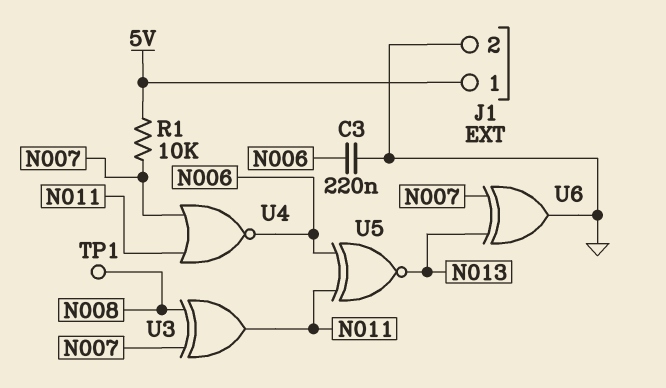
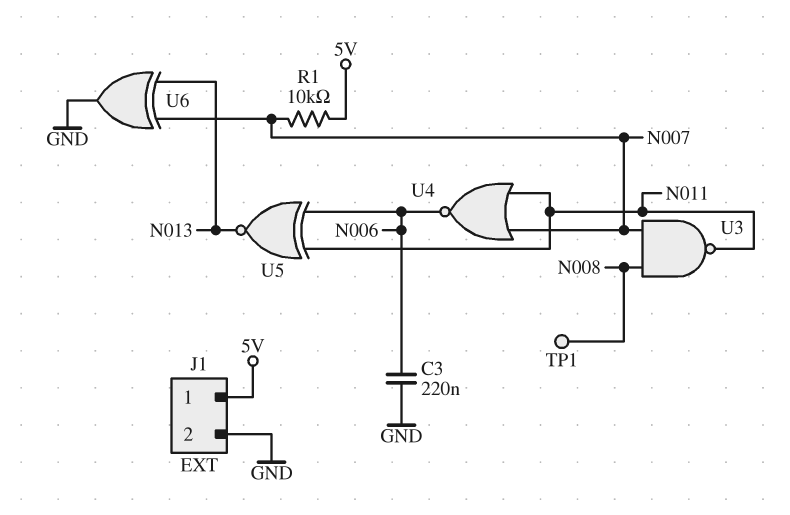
U3: XOR (in N007, in N008, out N011) -> NAND (in N007, in N008, out N011)

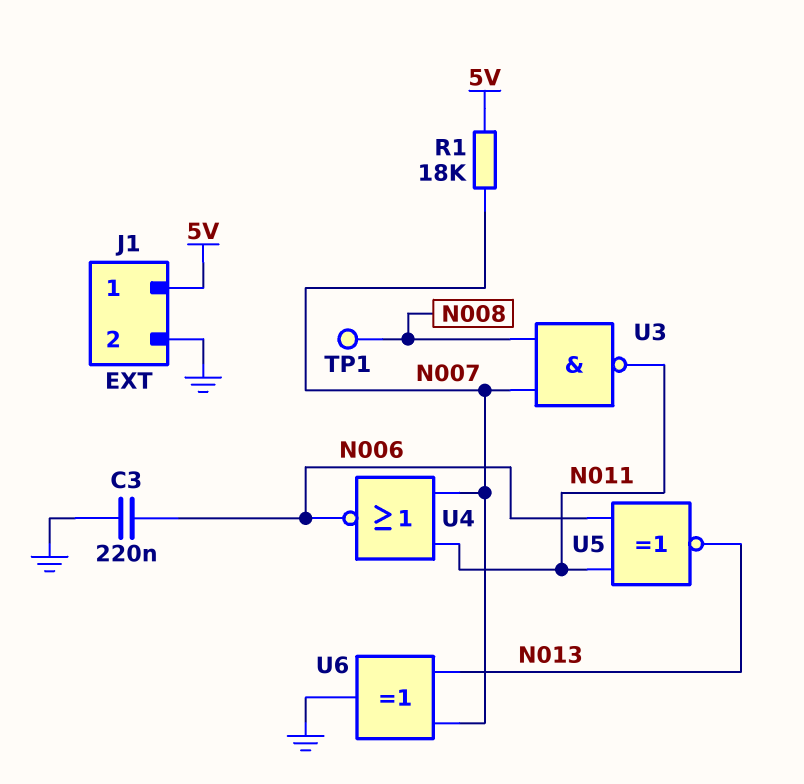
R1: 10k (5V, N007) -> 18k (5V, N007)

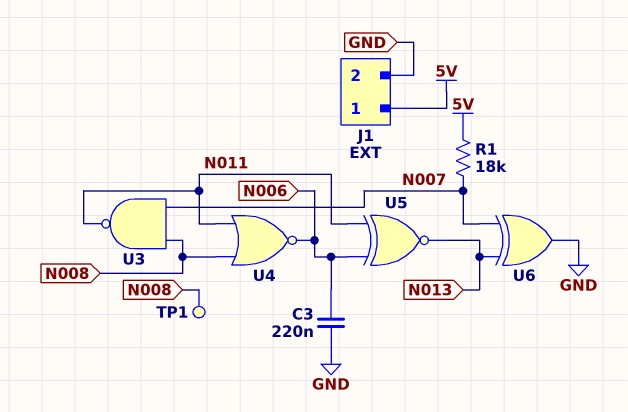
U4: NOR (in N007, in N011, out N006) -> NOR (in N008, in N011, out N006)

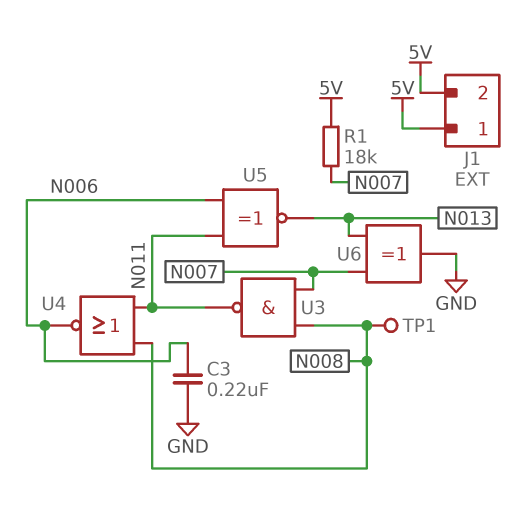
J1 pin 2: GND -> 5V

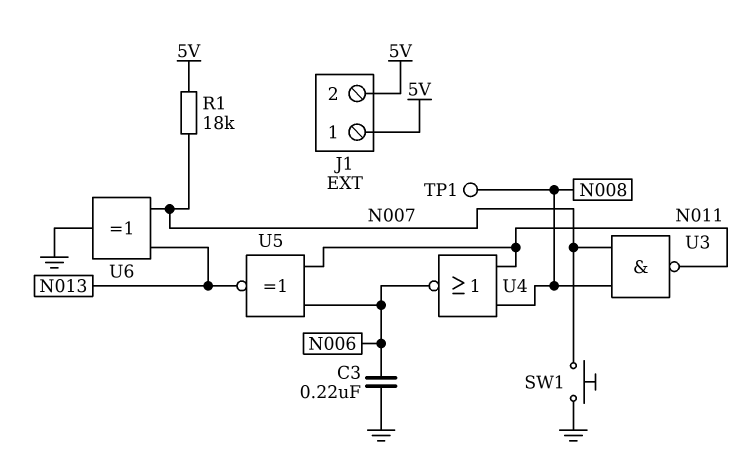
SW1: none -> button (GND, N007)

